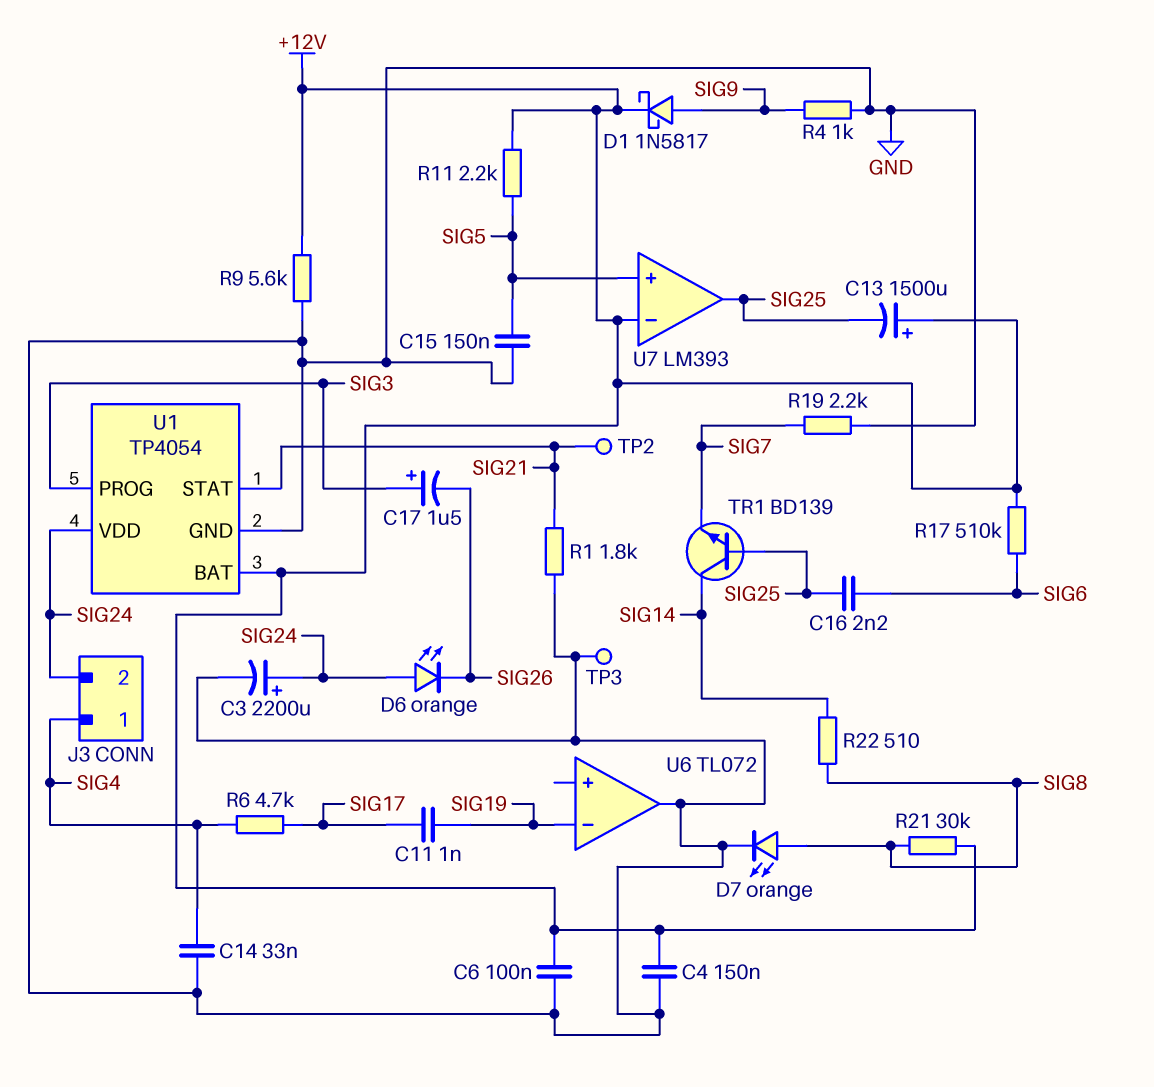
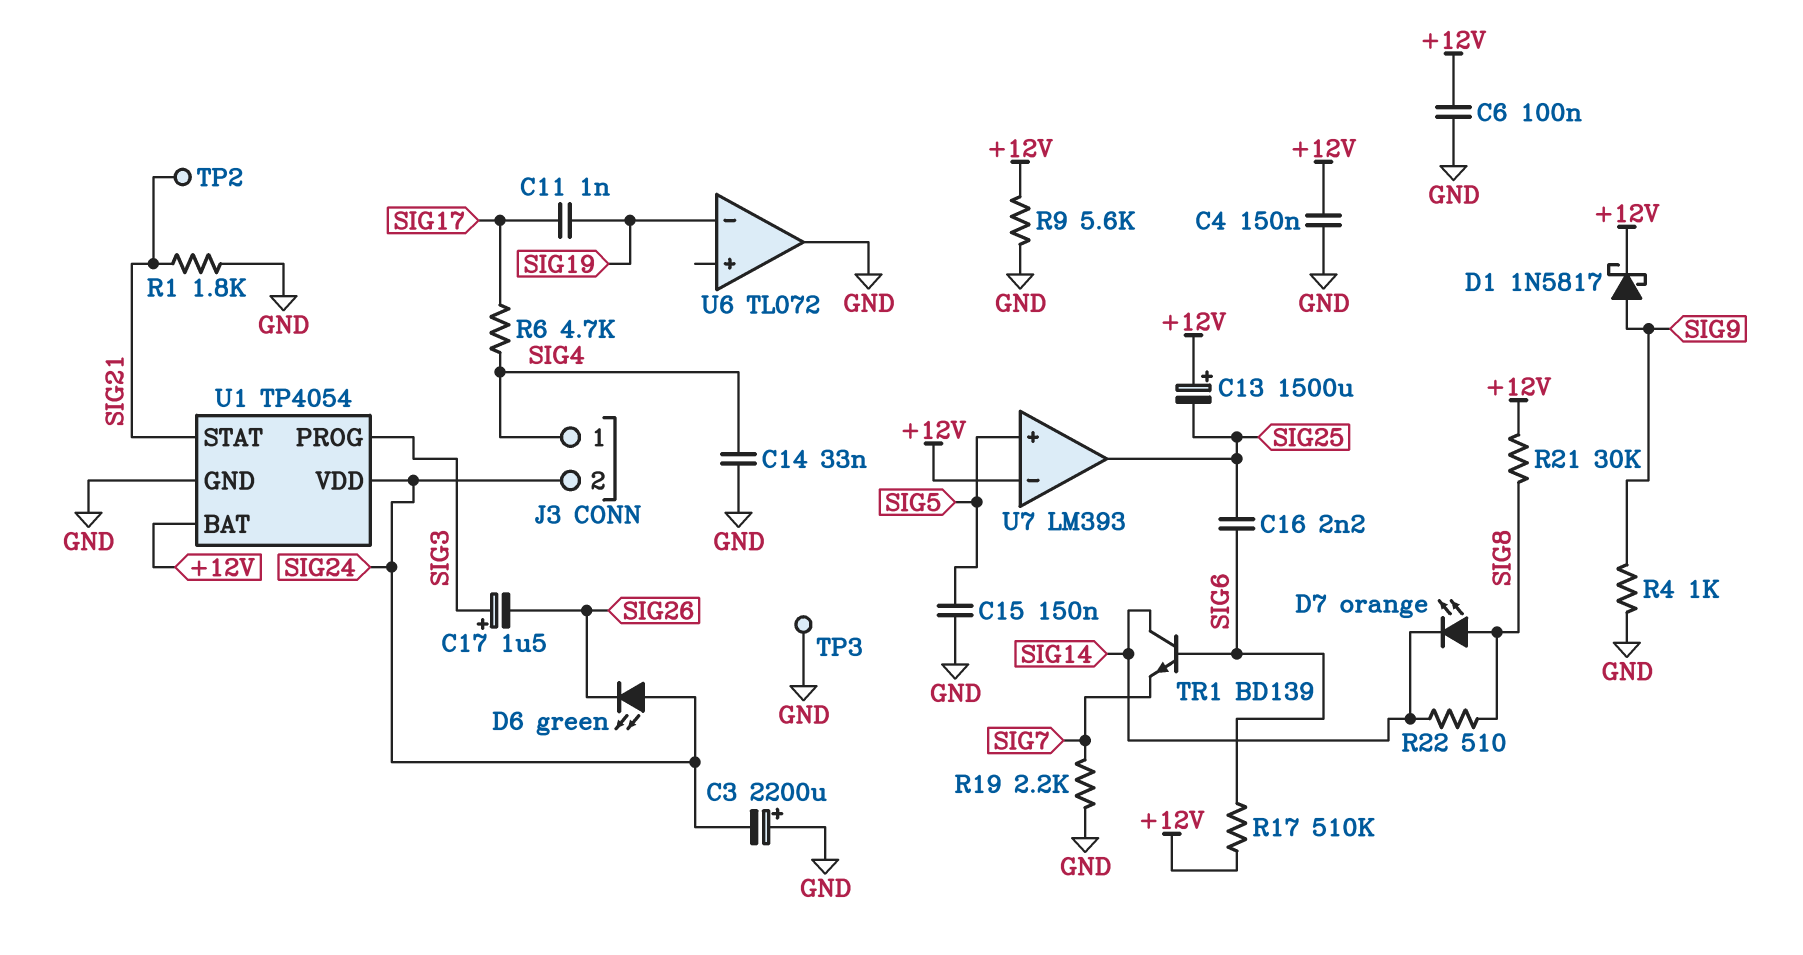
C3: 2200uF (plus SIG24, minus GND) -> 2200uF (plus GND, minus SIG24)
D6: LED orange (A SIG24, K SIG26) -> LED green (A SIG24, K SIG26)
D7: LED orange (A SIG8, K GND) -> LED orange (A SIG8, K SIG14)
R11: 2.2k (+12V, SIG5) -> none
TR1: NPN BD139 (B SIG25, C SIG14, E SIG7) -> NPN BD139 (B SIG6, C SIG14, E SIG7)

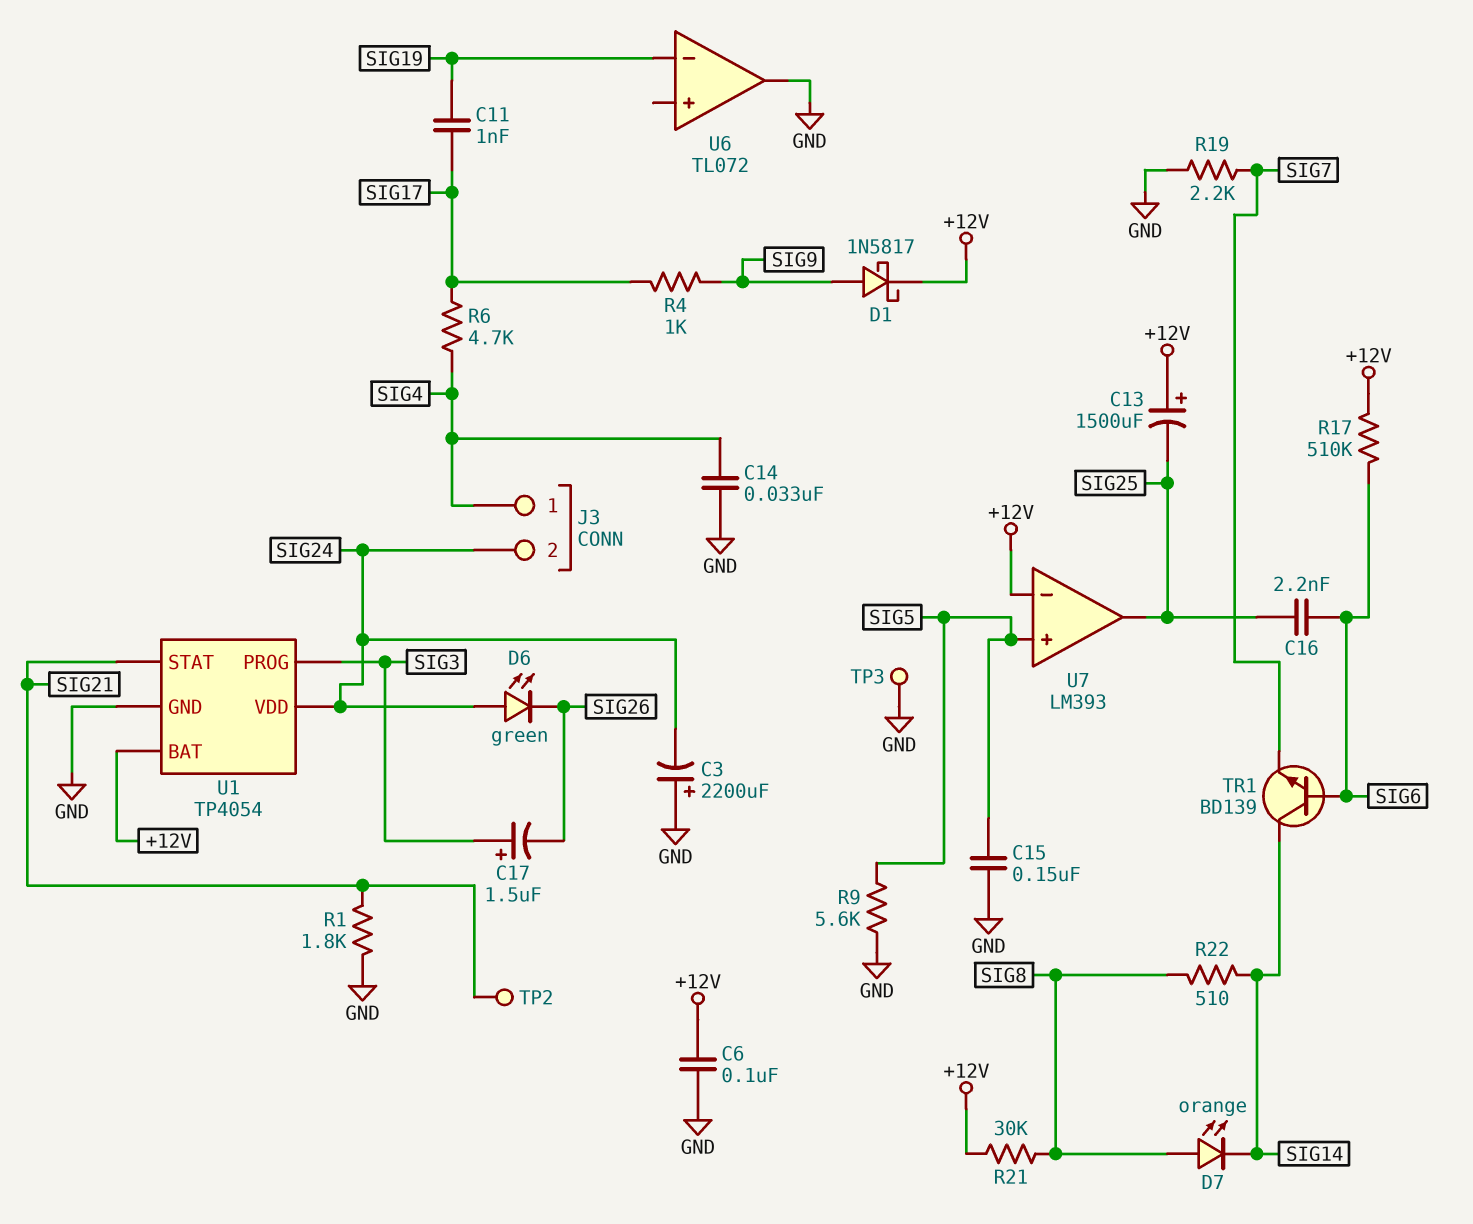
C4: 150nF (+12V, GND) -> none
R4: 1k (GND, SIG9) -> 1k (SIG9, SIG17)
R9: 5.6k (+12V, GND) -> 5.6k (GND, SIG5)

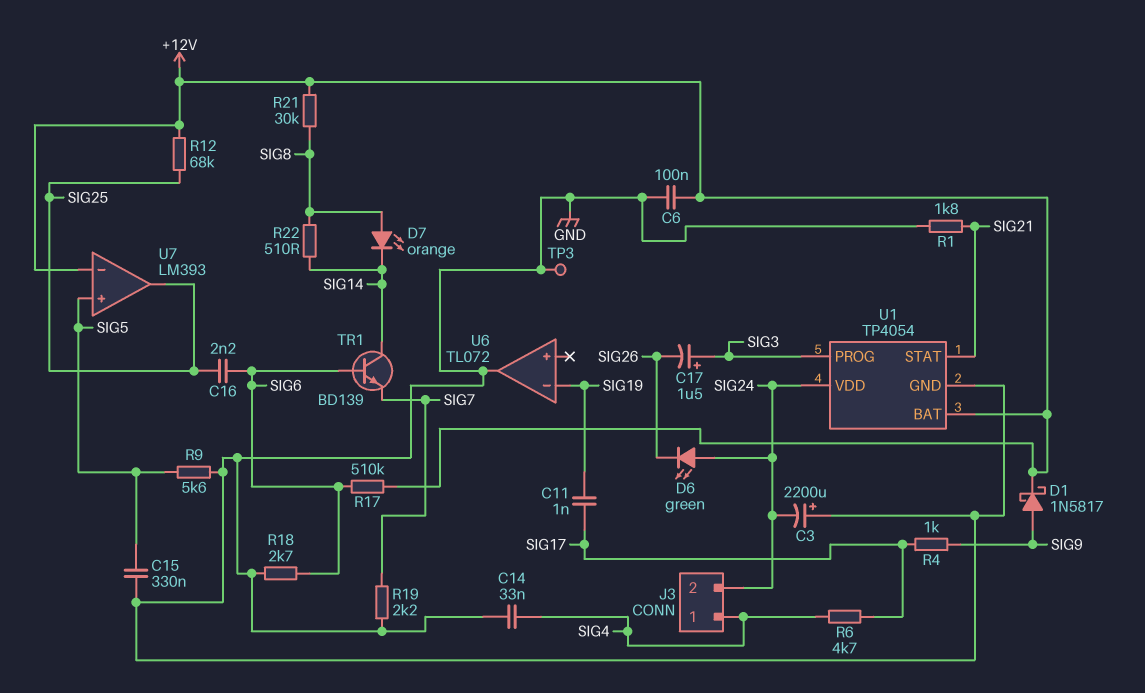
C13: 1500uF (plus +12V, minus SIG25) -> none
C15: 150nF (GND, SIG5) -> 330nF (GND, SIG5)
R12: none -> 68k (+12V, SIG25)
R18: none -> 2.7k (GND, SIG6)
TP2: test point (SIG21) -> none

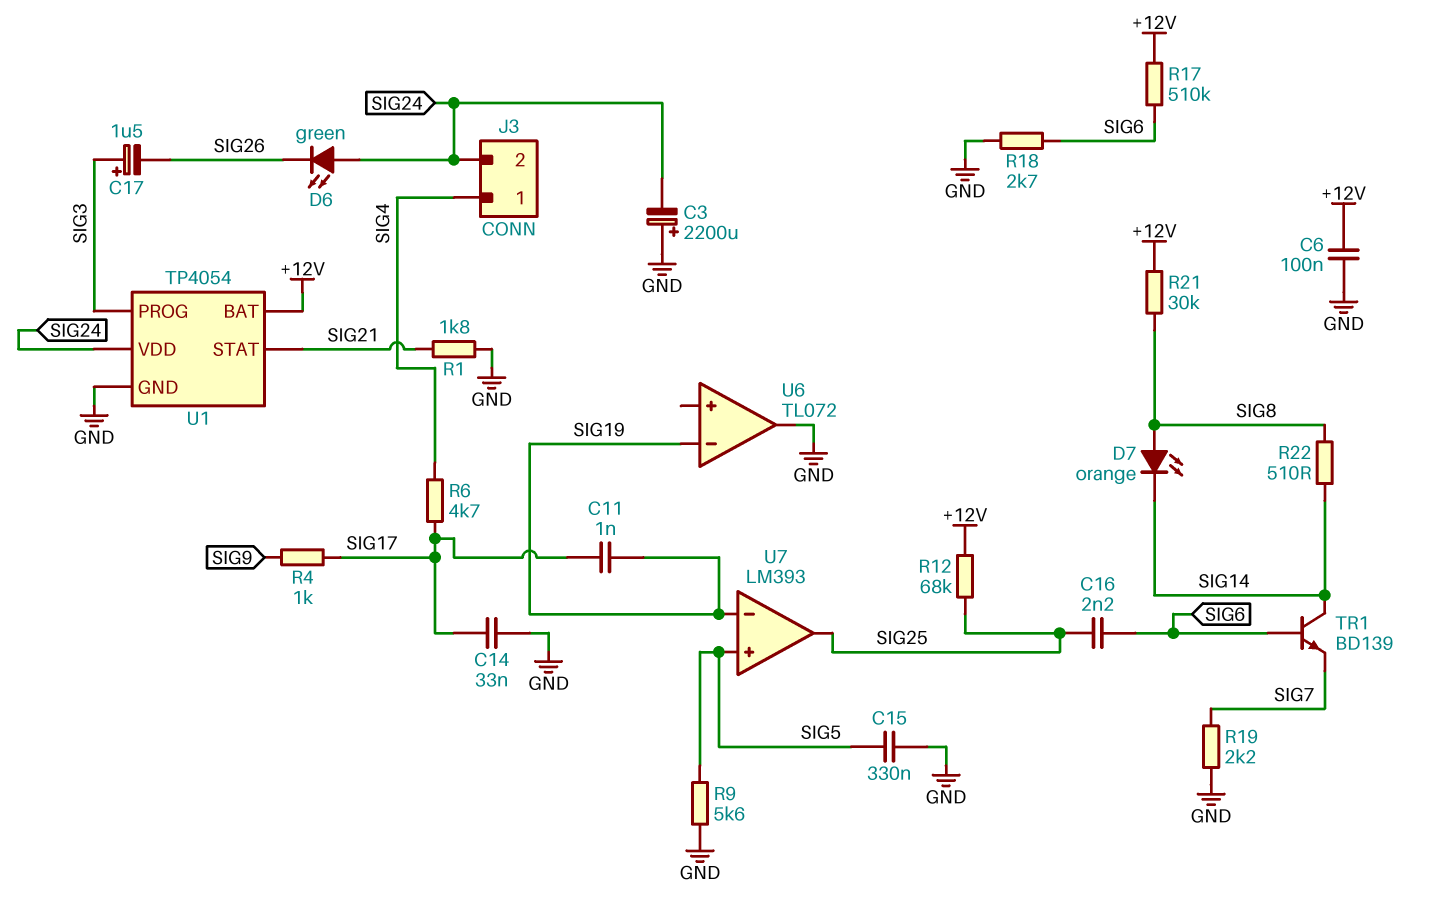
C14: 33nF (GND, SIG4) -> 33nF (GND, SIG17)
D1: schottky 1N5817 (A SIG9, K +12V) -> none
TP3: test point (GND) -> none
U7 pin in-: +12V -> SIG19

